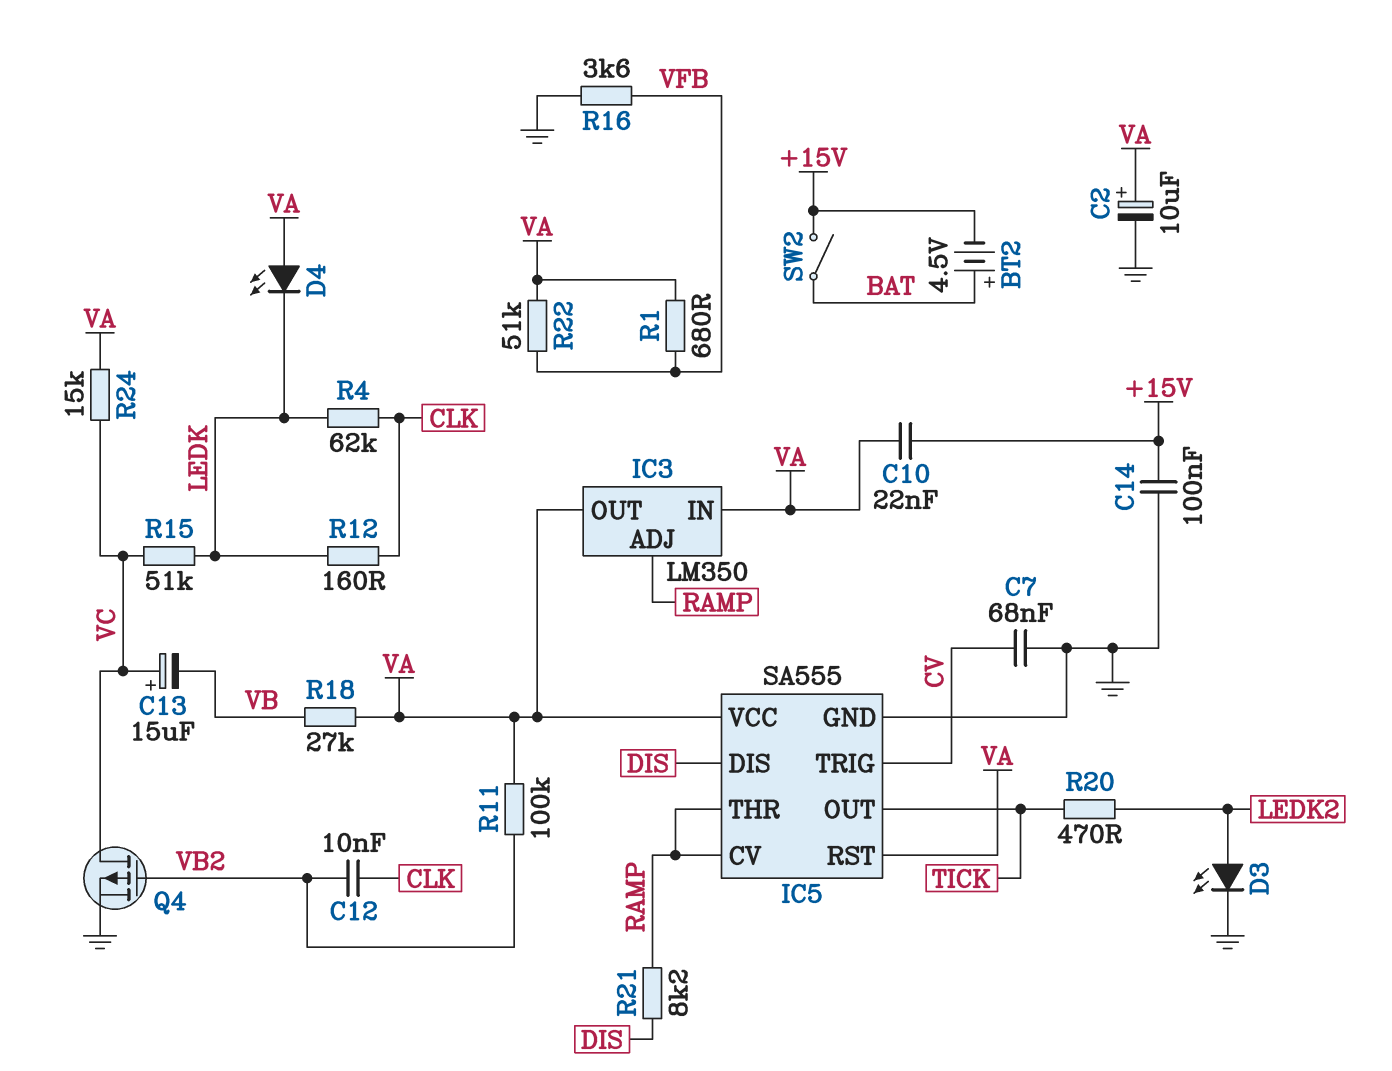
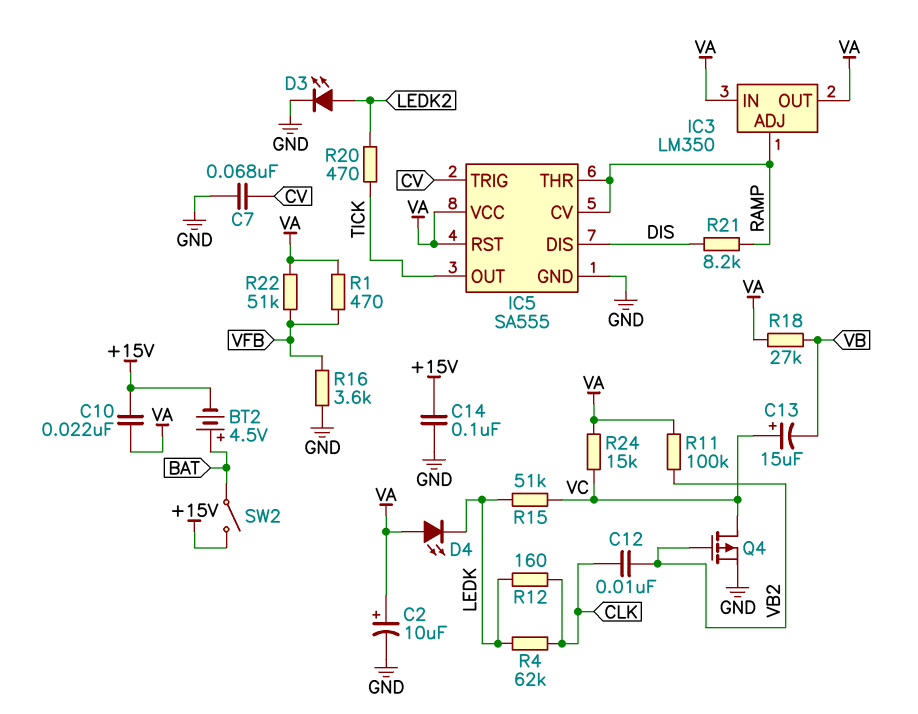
R1: 680 (VA, VFB) -> 470 (VA, VFB)

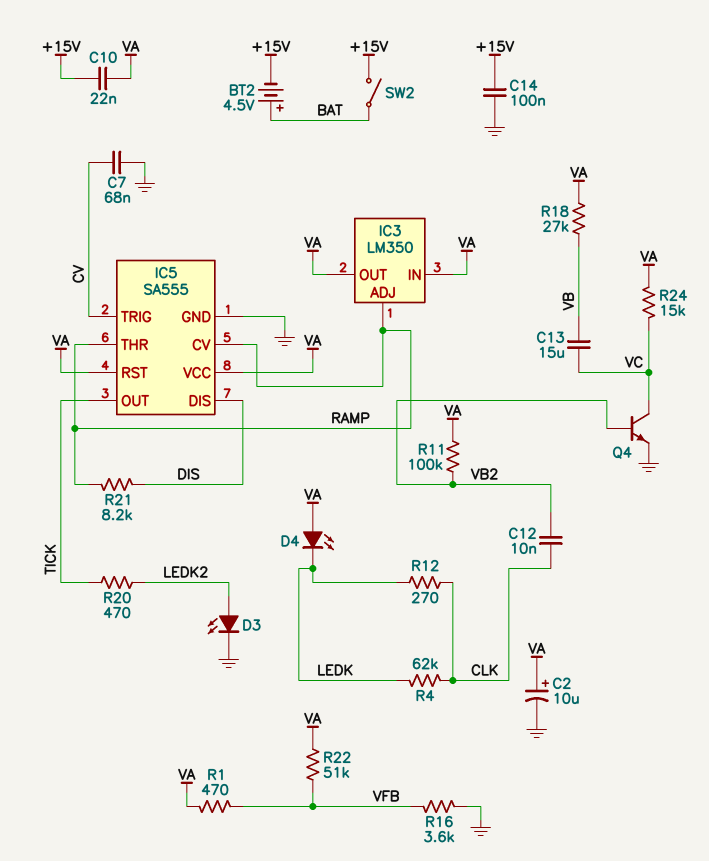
C13: 15uF (plus VC, minus VB) -> 15uF (VB, VC)
Q4: PMOS (G VB2, D VC, S GND) -> NPN (B VB2, C VC, E GND)
R12: 160 (CLK, LEDK) -> 270 (CLK, LEDK)
R15: 51k (LEDK, VC) -> none

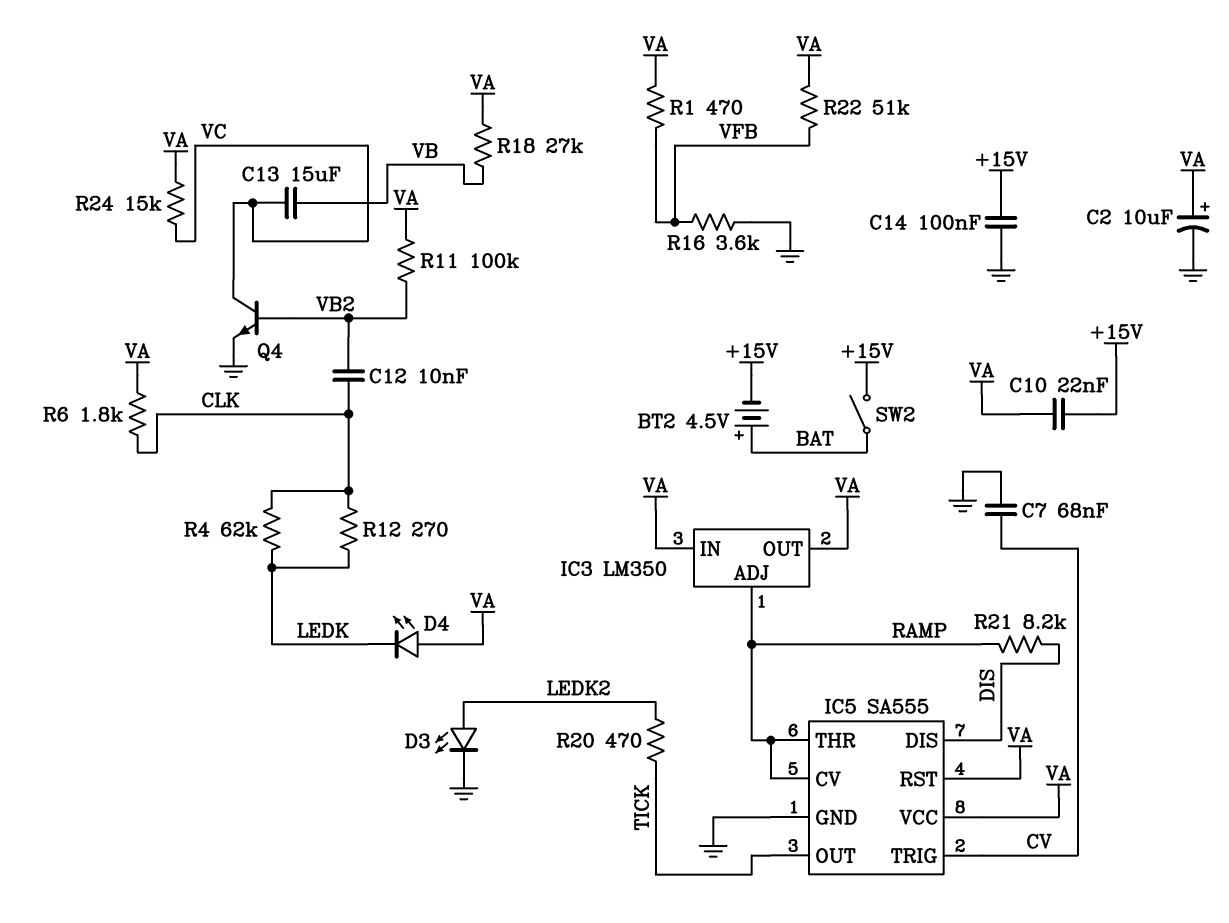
R6: none -> 1.8k (CLK, VA)

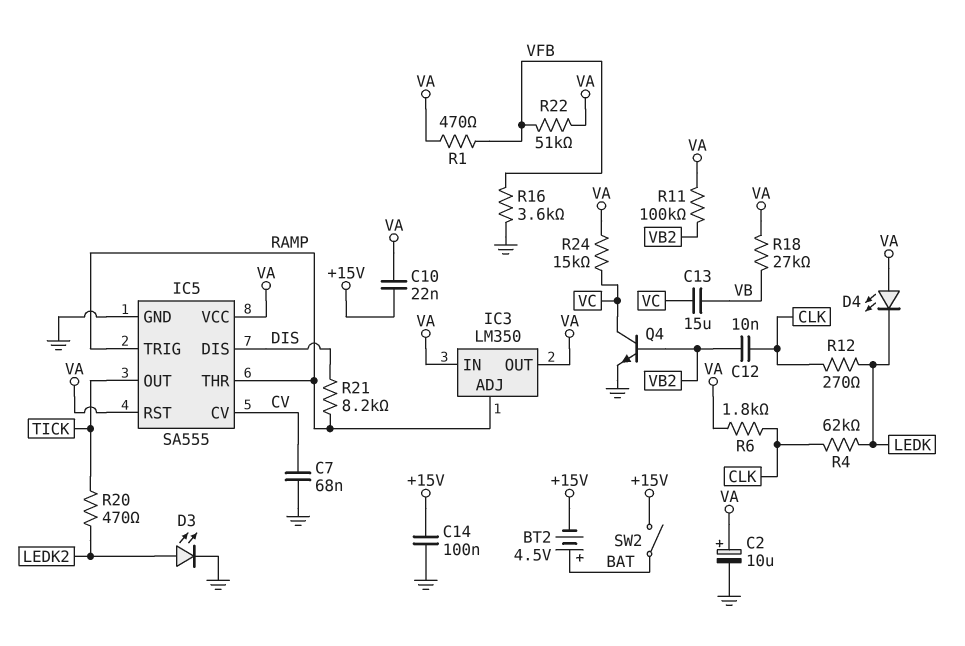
IC5 pin CV: RAMP -> CV
IC5 pin TRIG: CV -> RAMP

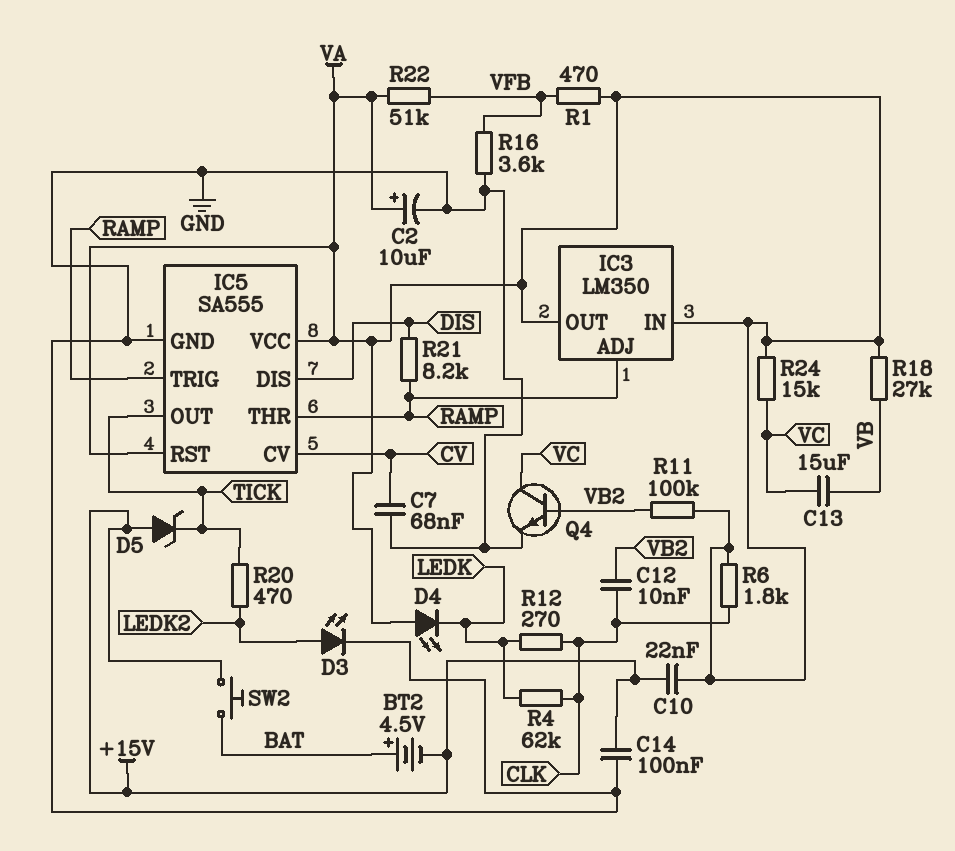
D5: none -> zener (A +15V, K TICK)
SW2: switch (+15V, BAT) -> button (+15V, BAT)

